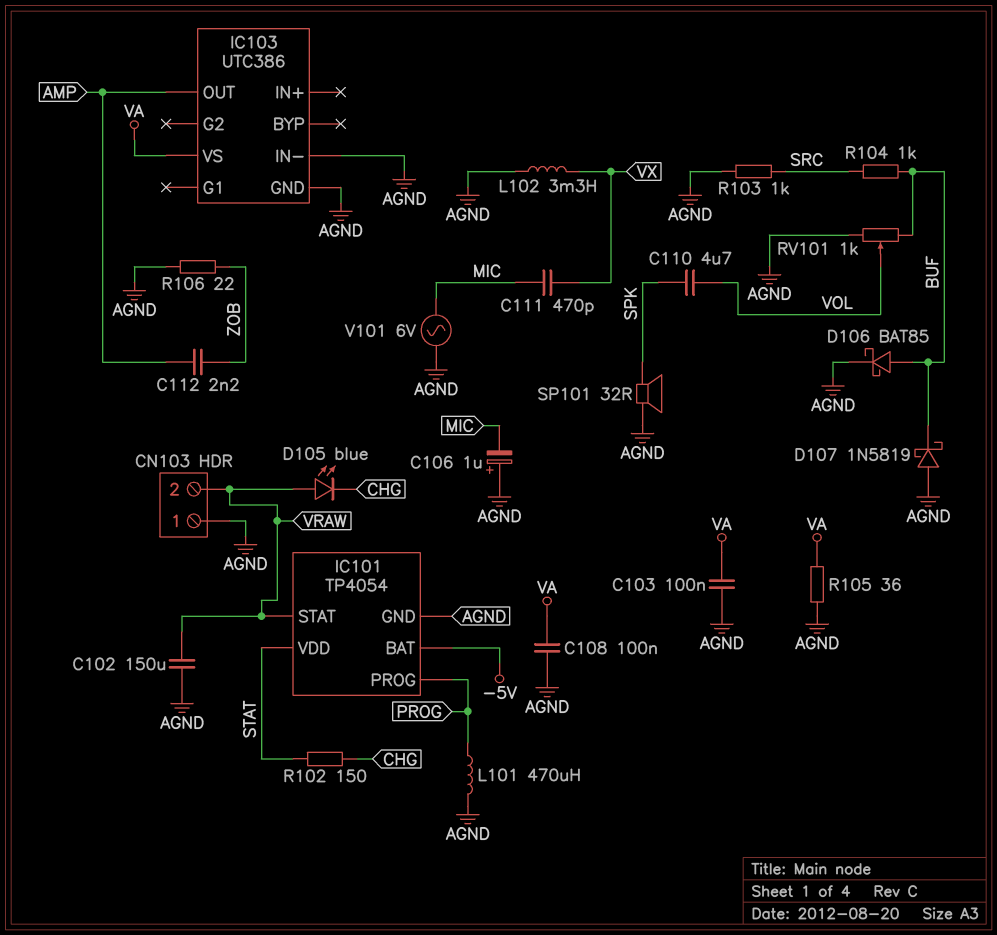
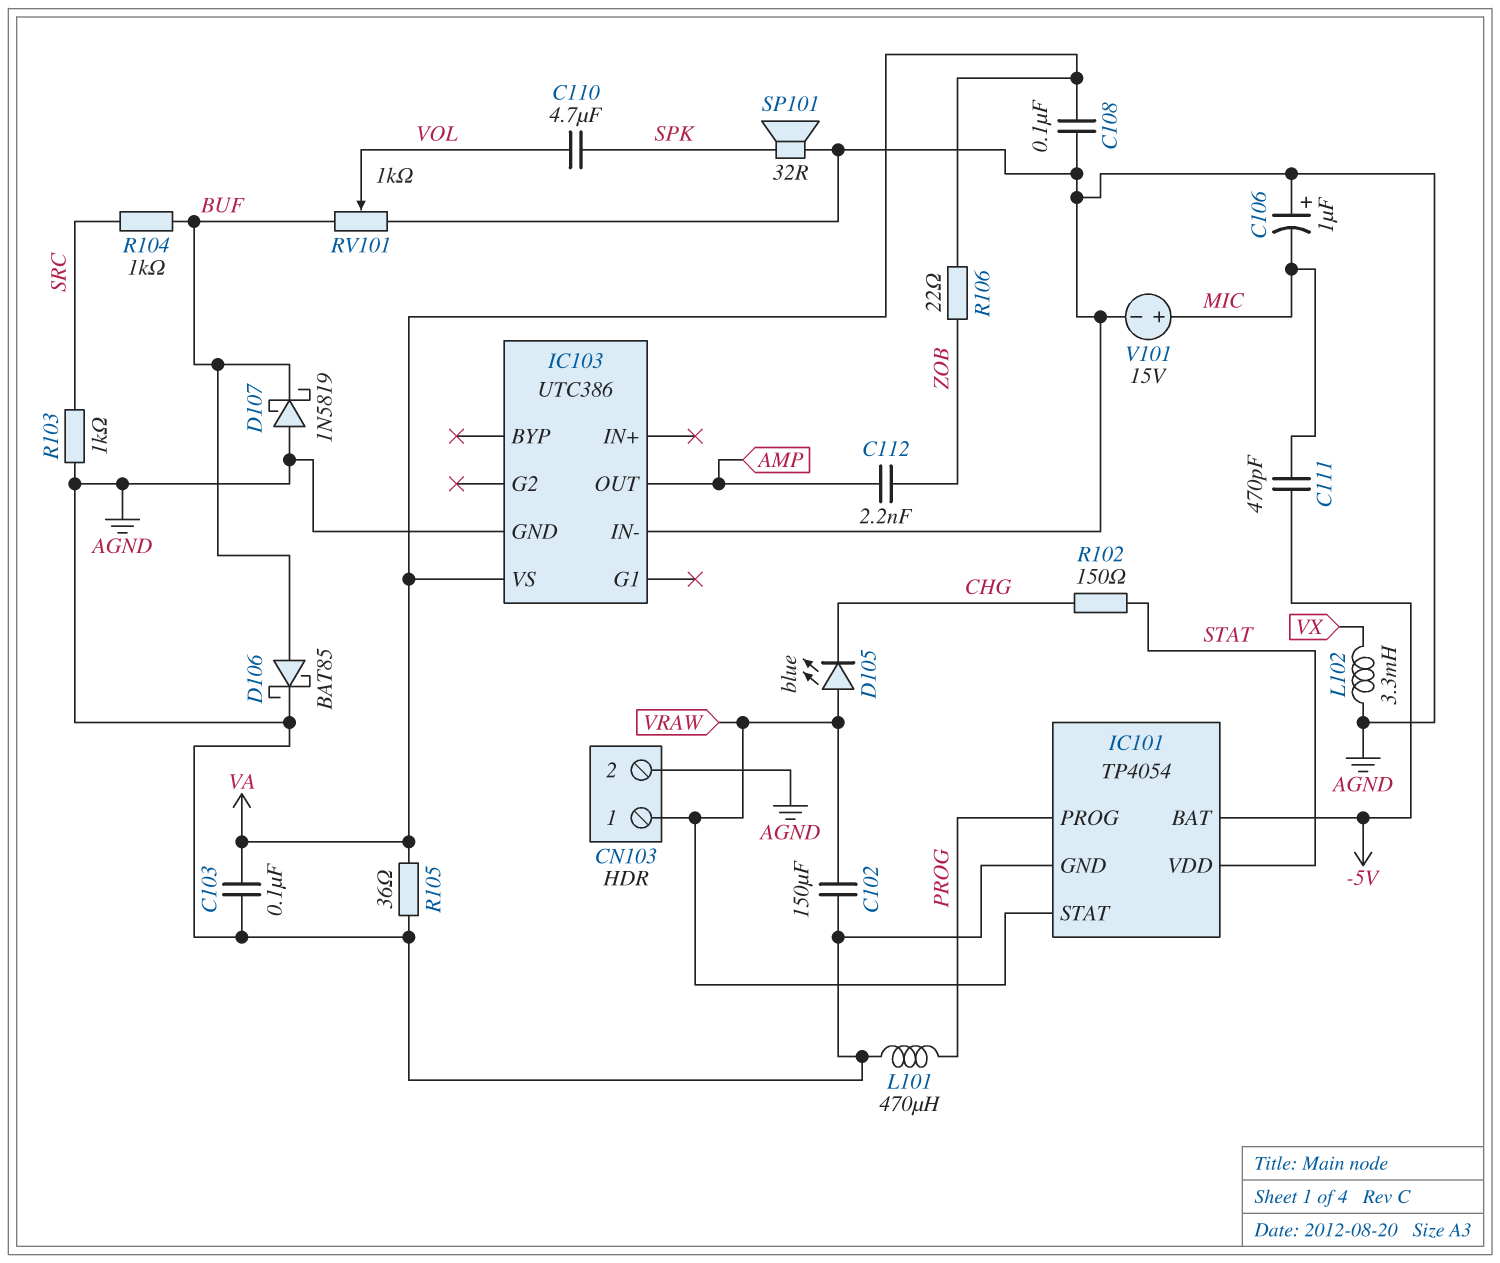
C111: 470pF (MIC, VX) -> 470pF (-5V, MIC)
CN103 pin 1: AGND -> VRAW
CN103 pin 2: VRAW -> AGND
R106: 22 (AGND, ZOB) -> 22 (VA, ZOB)
V101: AC 6V (AGND, MIC) -> 15V (plus MIC, minus AGND)

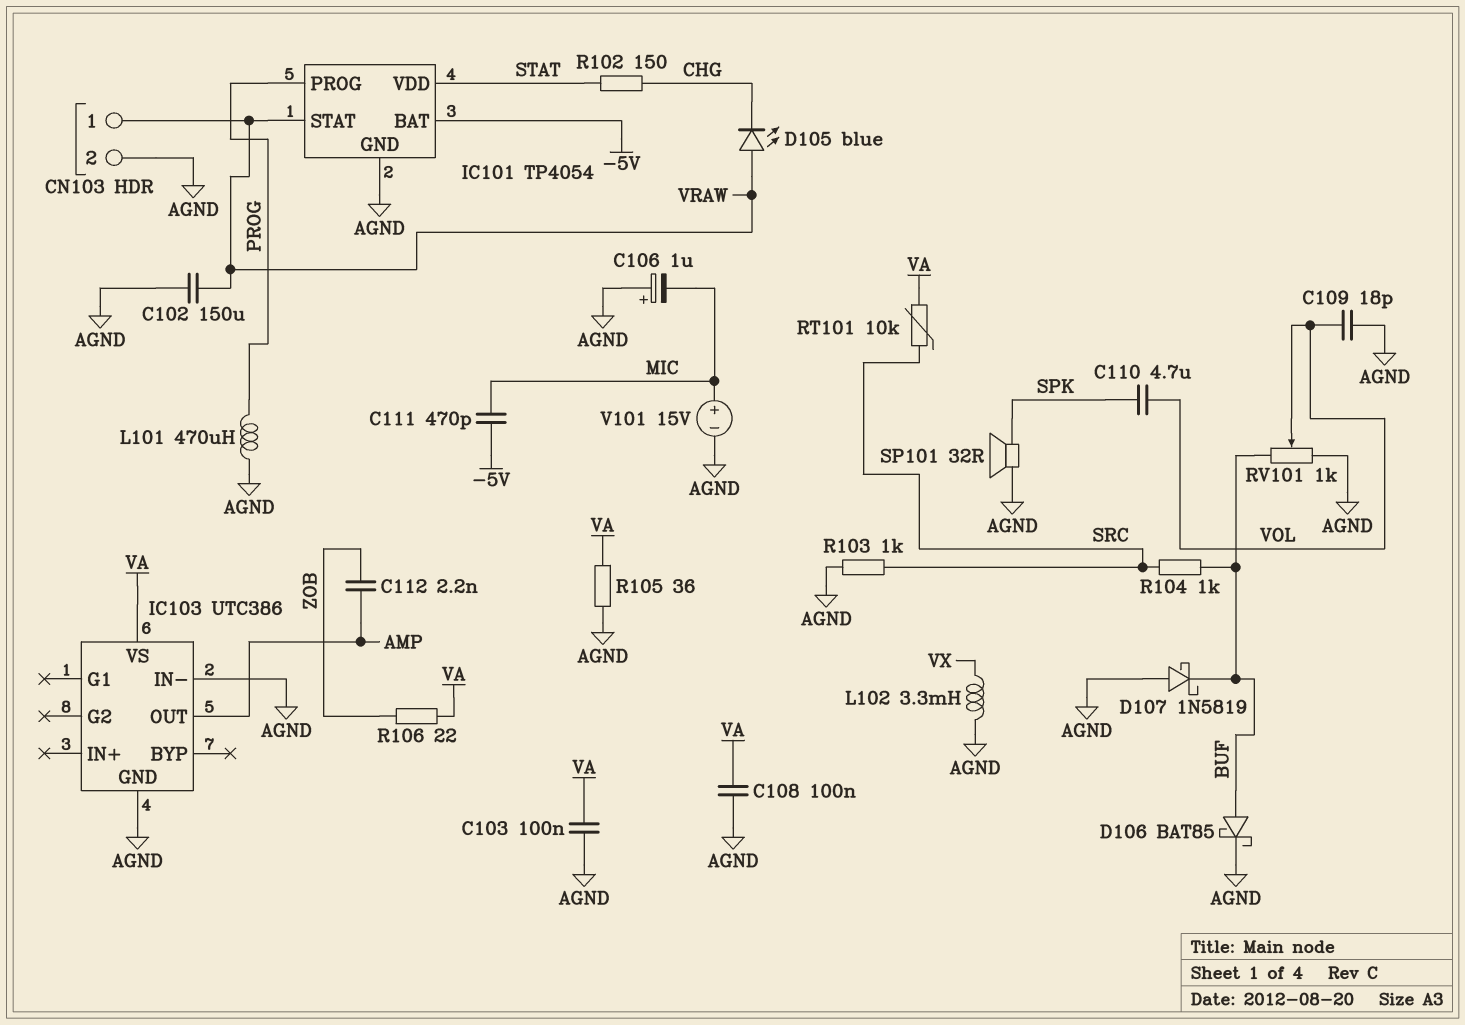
C109: none -> 18pF (AGND, VOL)
RT101: none -> 10k (SRC, VA)

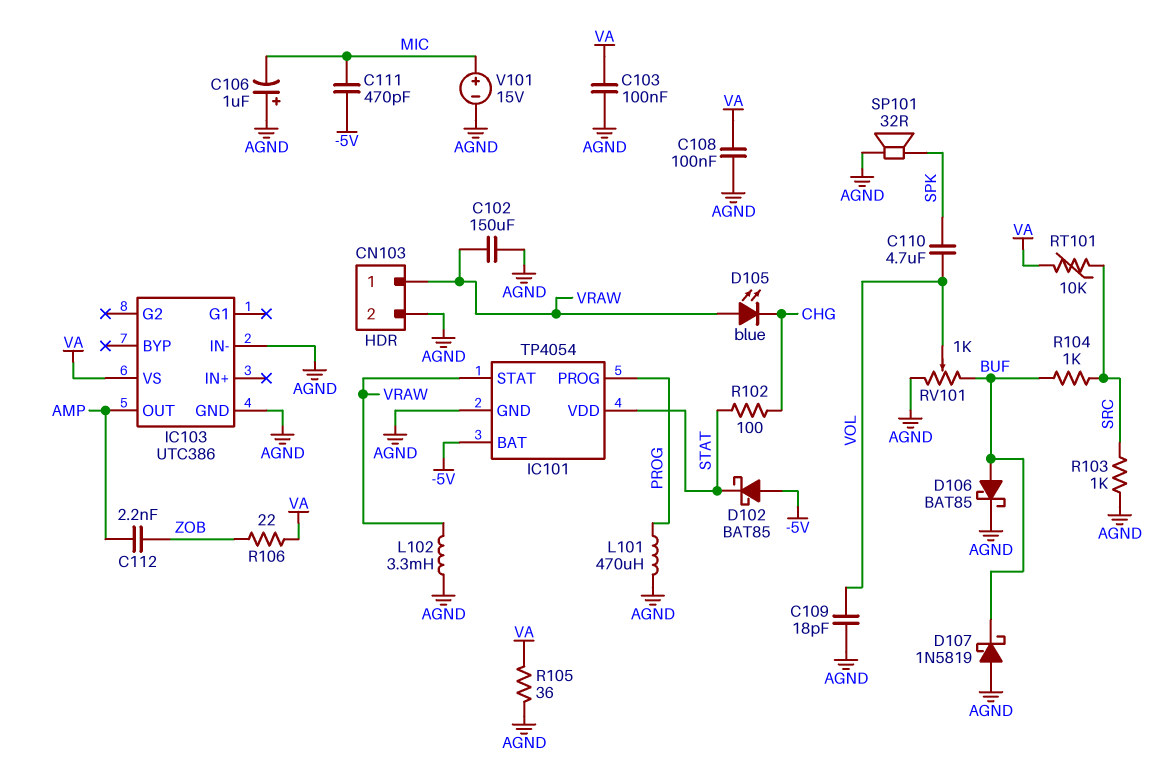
D102: none -> schottky BAT85 (A -5V, K STAT)
L102: 3.3mH (AGND, VX) -> 3.3mH (AGND, VRAW)
R102: 150 (CHG, STAT) -> 100 (CHG, STAT)

